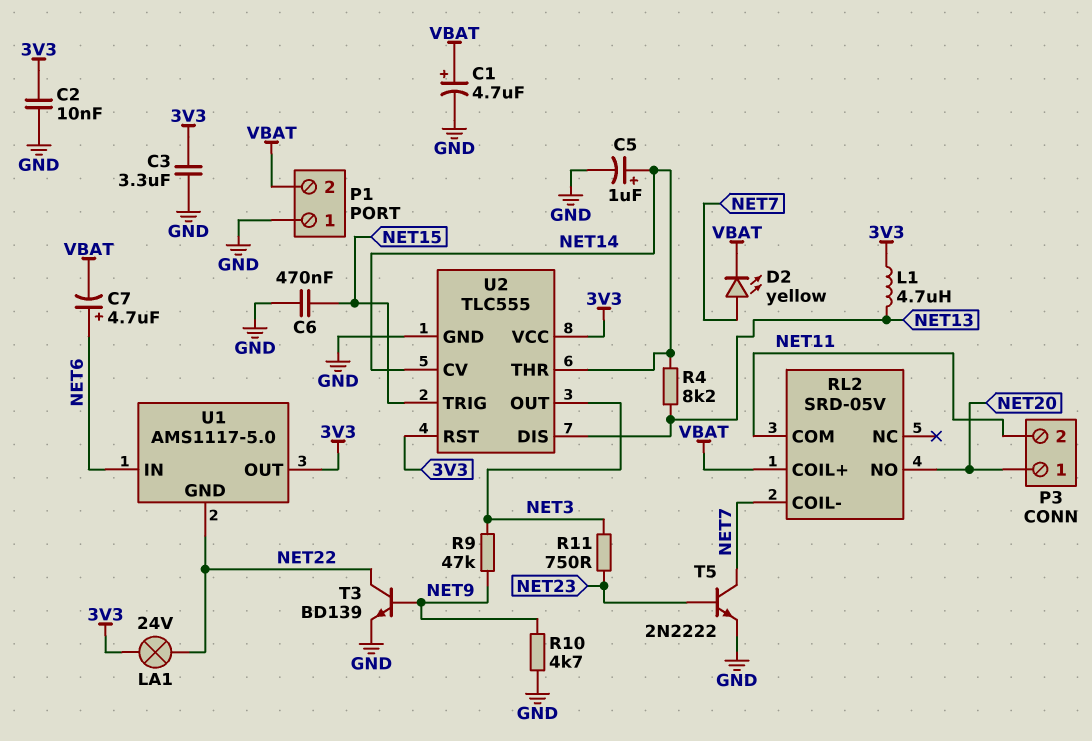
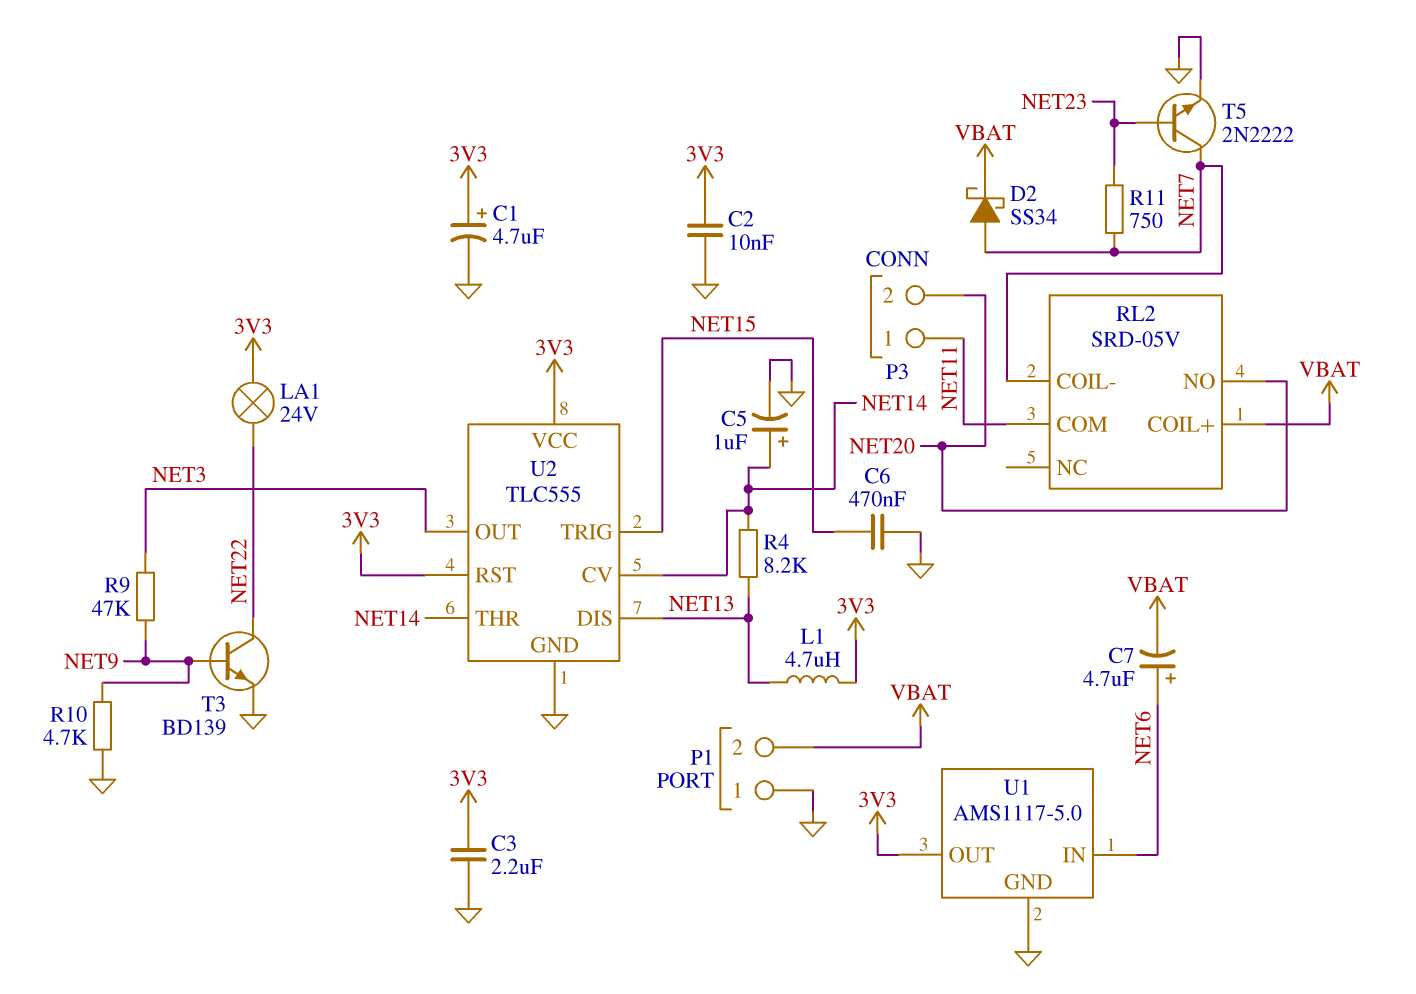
C1: 4.7uF (plus VBAT, minus GND) -> 4.7uF (plus 3V3, minus GND)
C3: 3.3uF (3V3, GND) -> 2.2uF (3V3, GND)
D2: LED yellow (A NET7, K VBAT) -> schottky SS34 (A NET7, K VBAT)
P3 pin 1: NET20 -> NET11
P3 pin 2: NET11 -> NET20
R11: 750 (NET3, NET23) -> 750 (NET7, NET23)
U1 pin GND: NET22 -> GND

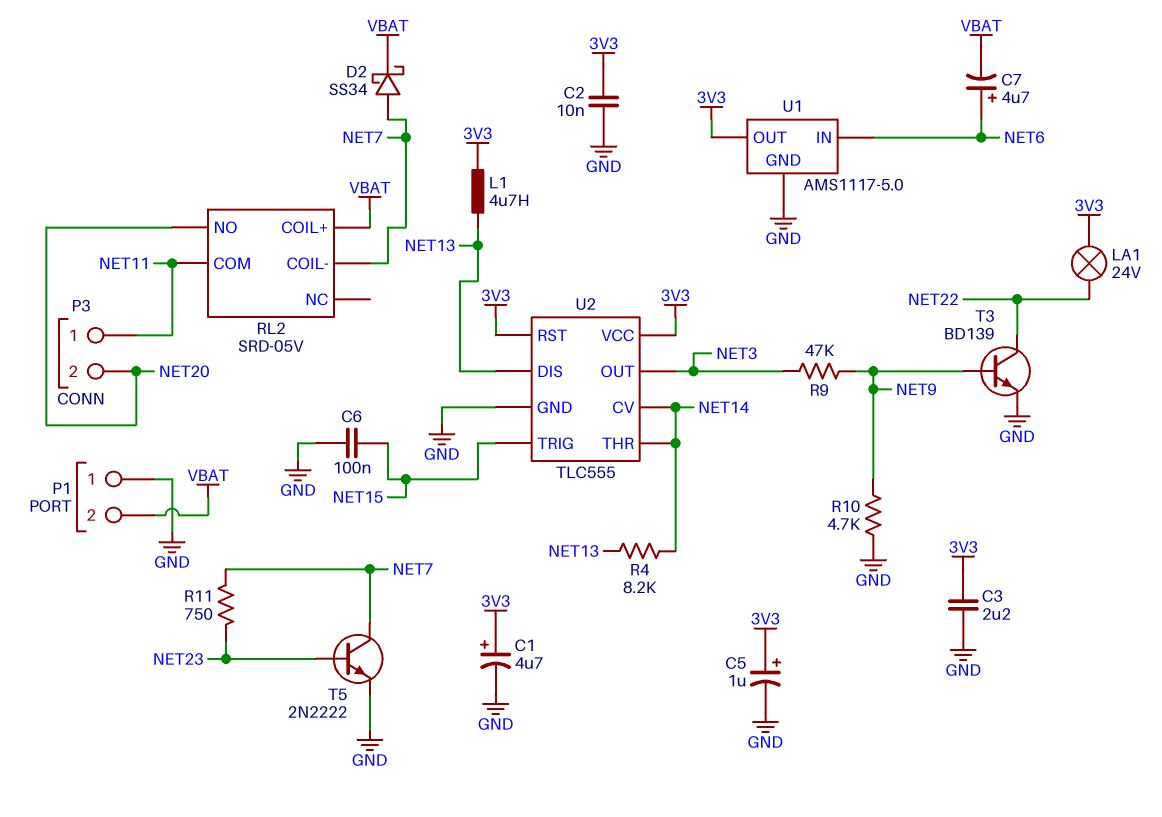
C5: 1uF (plus NET14, minus GND) -> 1uF (plus 3V3, minus GND)
C6: 470nF (GND, NET15) -> 100nF (GND, NET15)

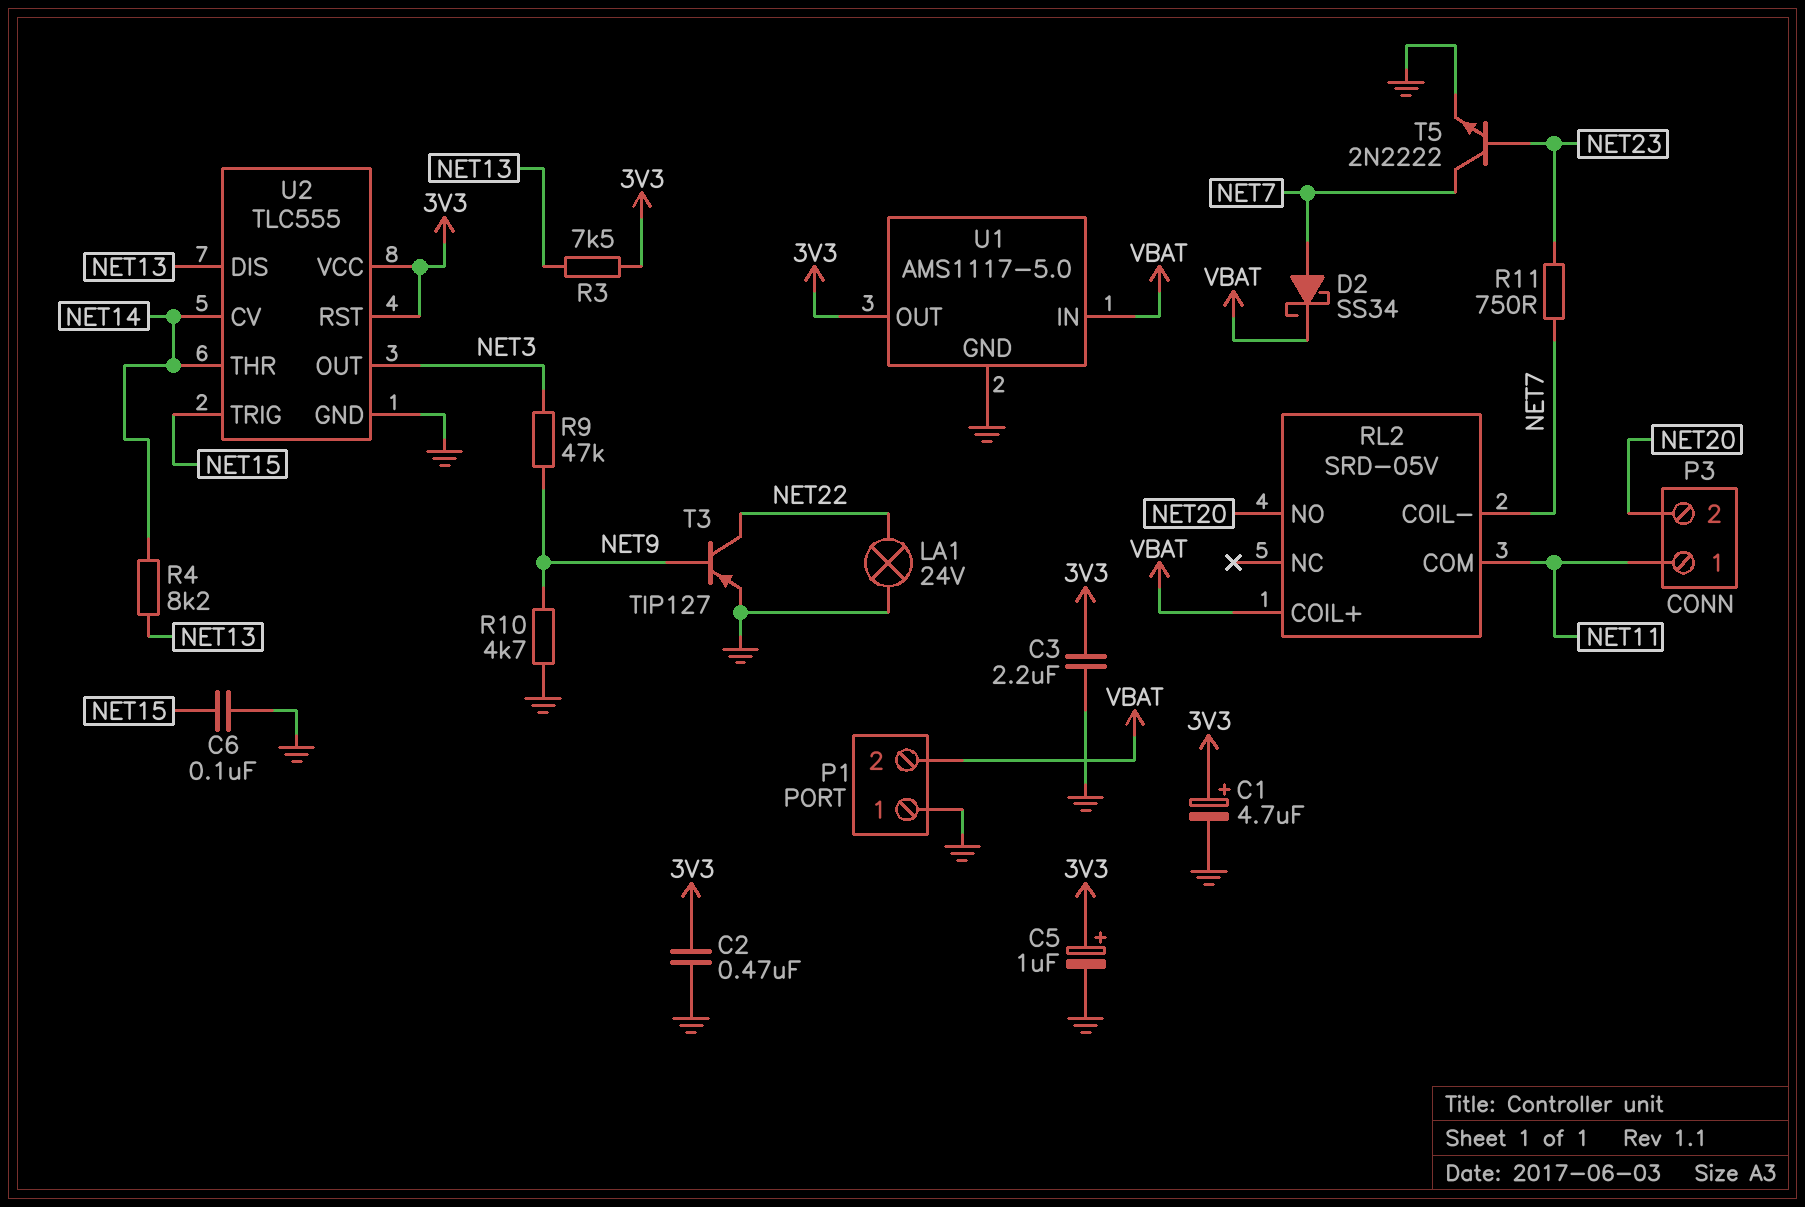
C2: 10nF (3V3, GND) -> 470nF (3V3, GND)
C7: 4.7uF (plus NET6, minus VBAT) -> none
L1: 4.7uH (3V3, NET13) -> none
LA1: lamp 24V (3V3, NET22) -> lamp 24V (GND, NET22)
R3: none -> 7.5k (3V3, NET13)
T3: NPN BD139 (B NET9, C NET22, E GND) -> PNP TIP127 (B NET9, C NET22, E GND)
U1 pin IN: NET6 -> VBAT

